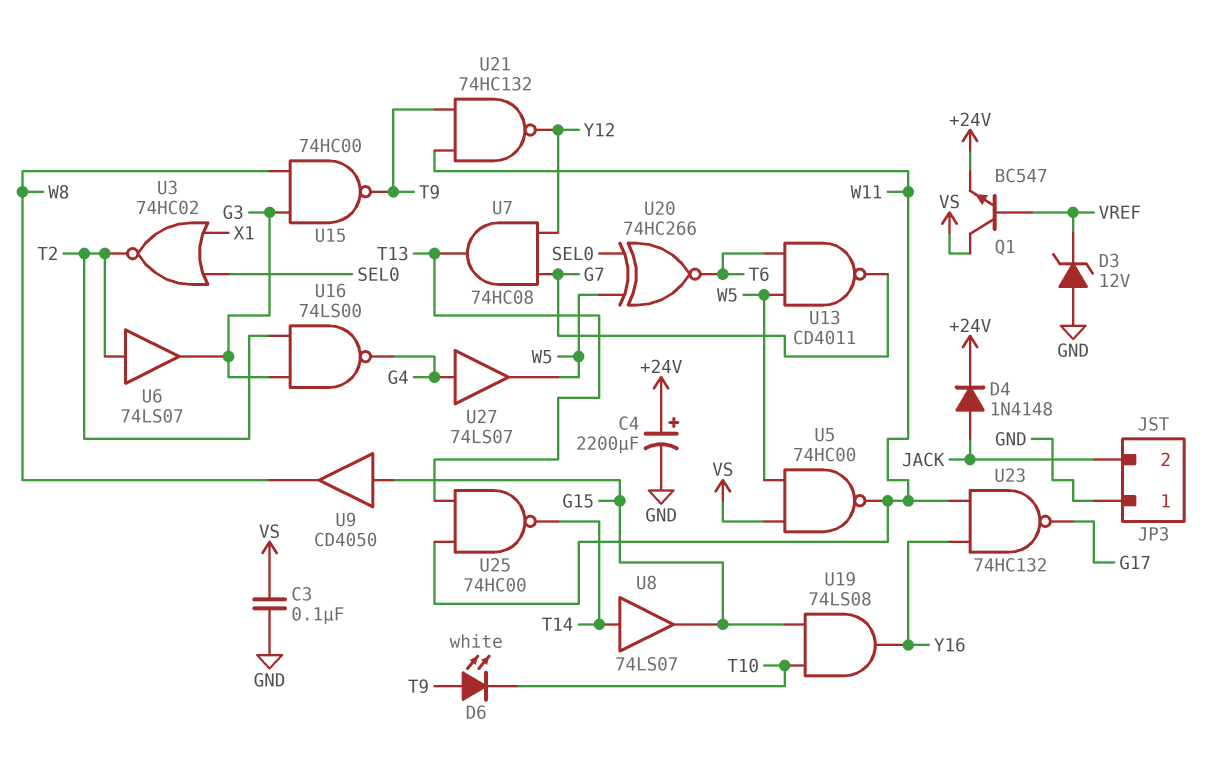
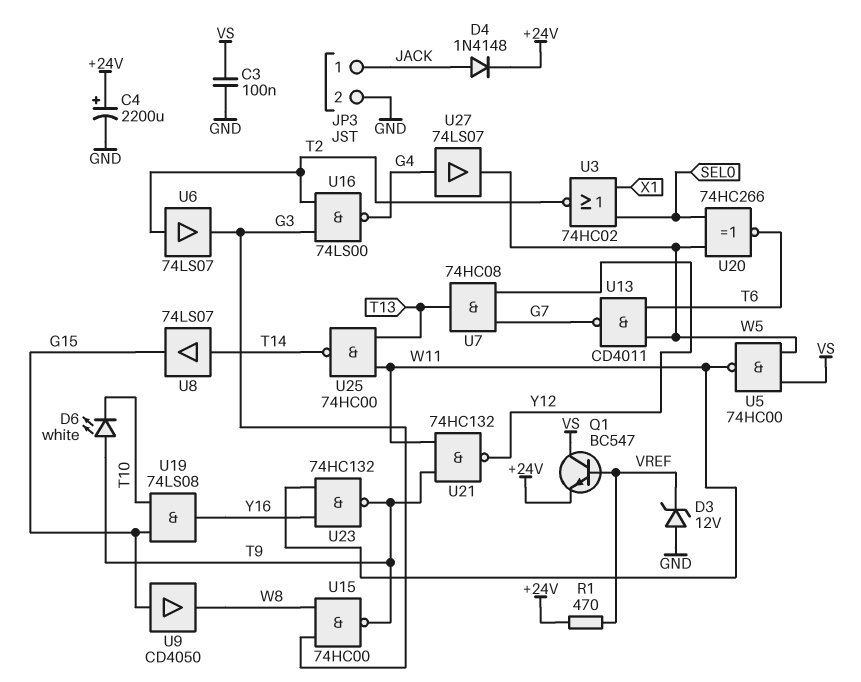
JP3 pin 1: GND -> JACK
JP3 pin 2: JACK -> GND
R1: none -> 470 (+24V, VREF)
U23: NAND 74HC132 (in W11, in Y16, out G17) -> NAND 74HC132 (in W11, in Y16, out T9)

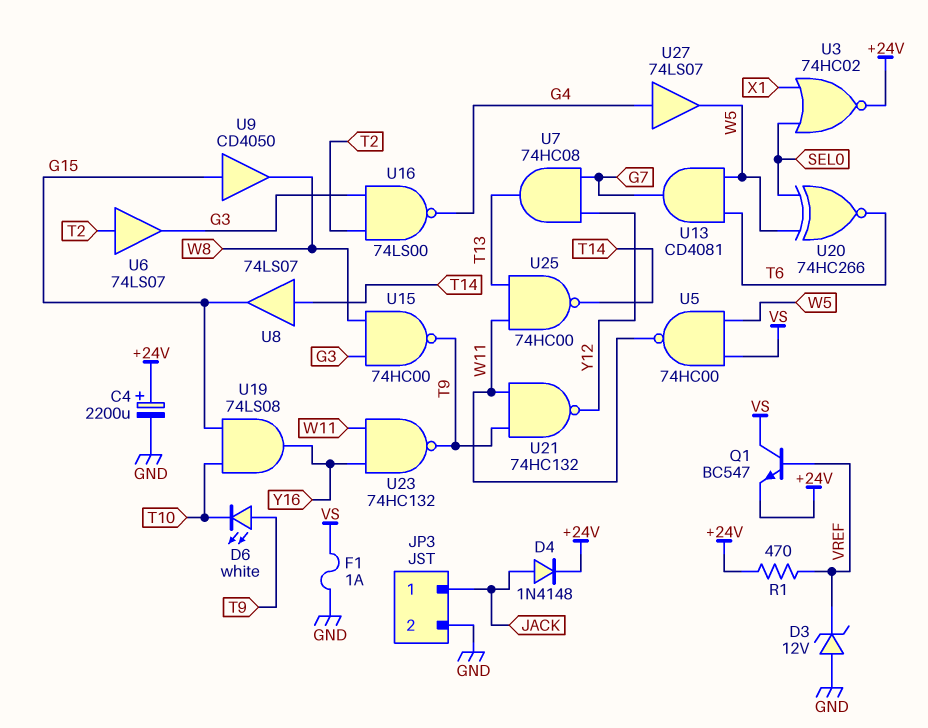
C3: 100nF (GND, VS) -> none
F1: none -> 1A (GND, VS)
U3: NOR 74HC02 (in SEL0, in X1, out T2) -> NOR 74HC02 (in SEL0, in X1, out +24V)
U13: NAND CD4011 (in T6, in W5, out G7) -> AND CD4081 (in T6, in W5, out G7)

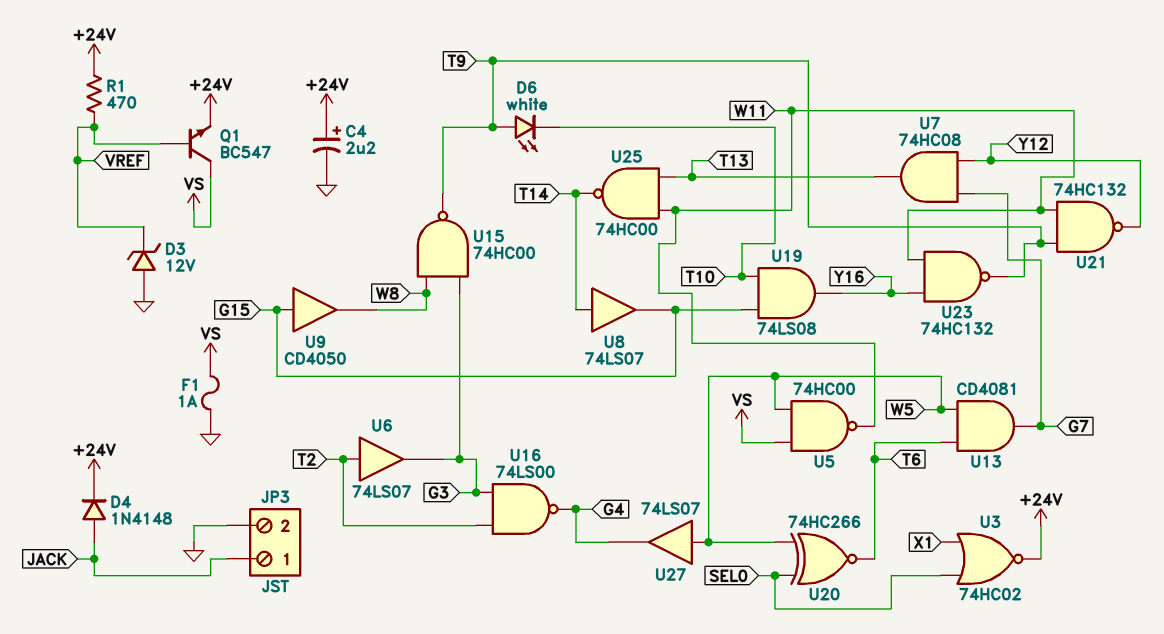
C4: 2200uF (plus +24V, minus GND) -> 2.2uF (plus +24V, minus GND)
U27: buffer 74LS07 (in G4, out W5) -> buffer 74LS07 (in W5, out G4)

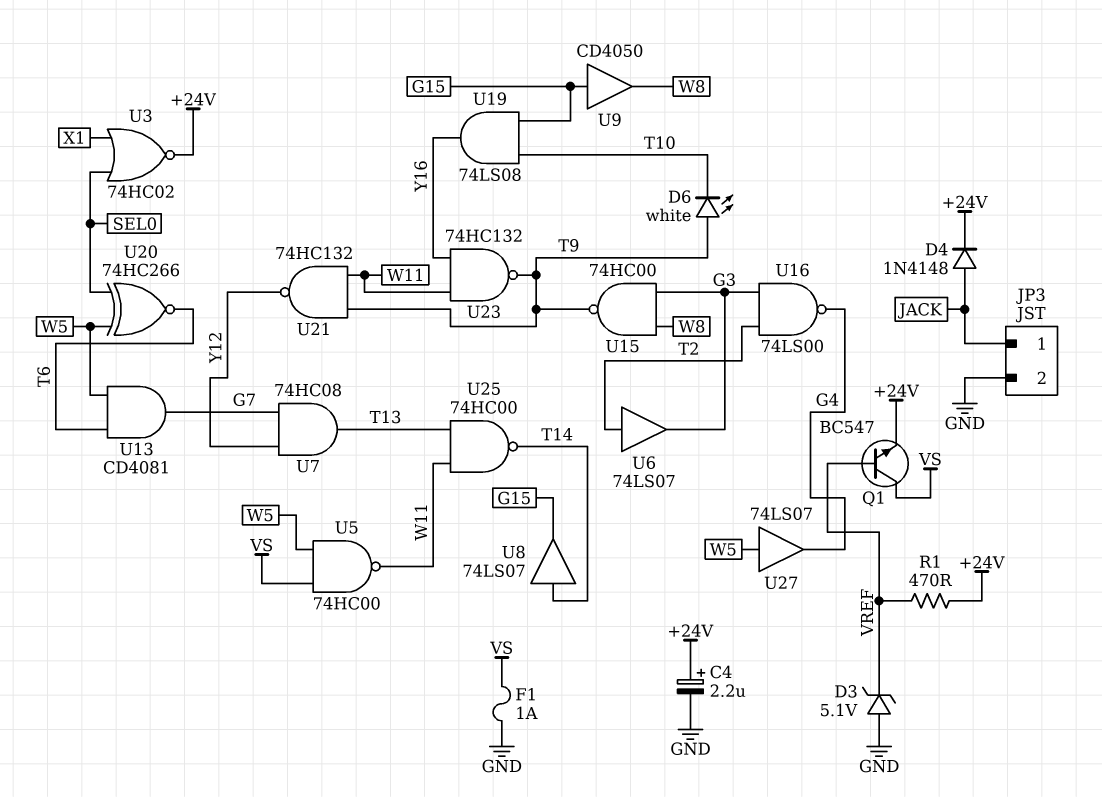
D3: zener 12V (A GND, K VREF) -> zener 5.1V (A GND, K VREF)

